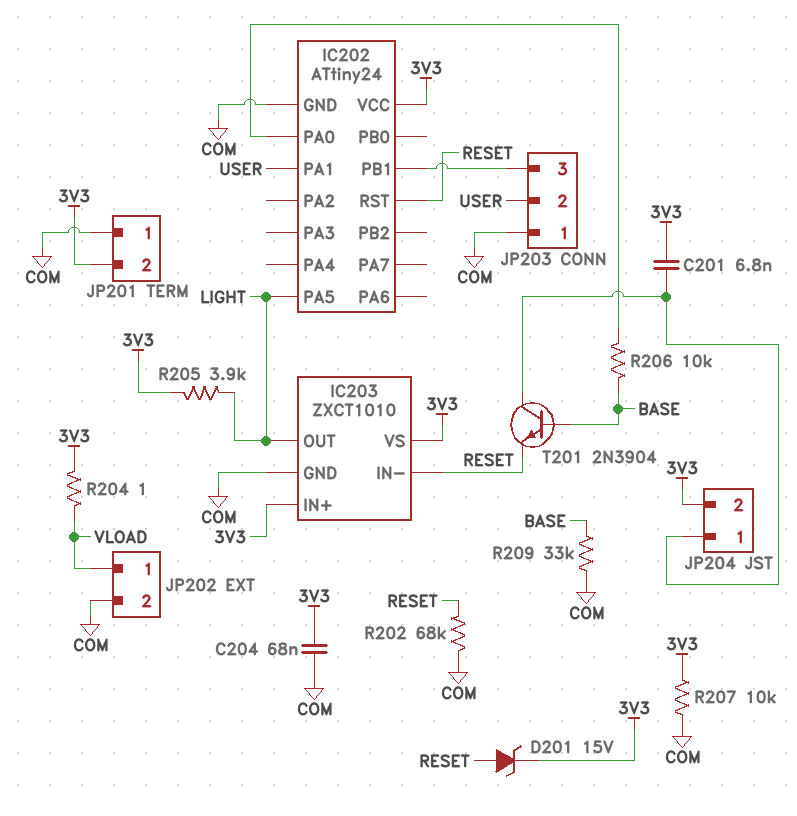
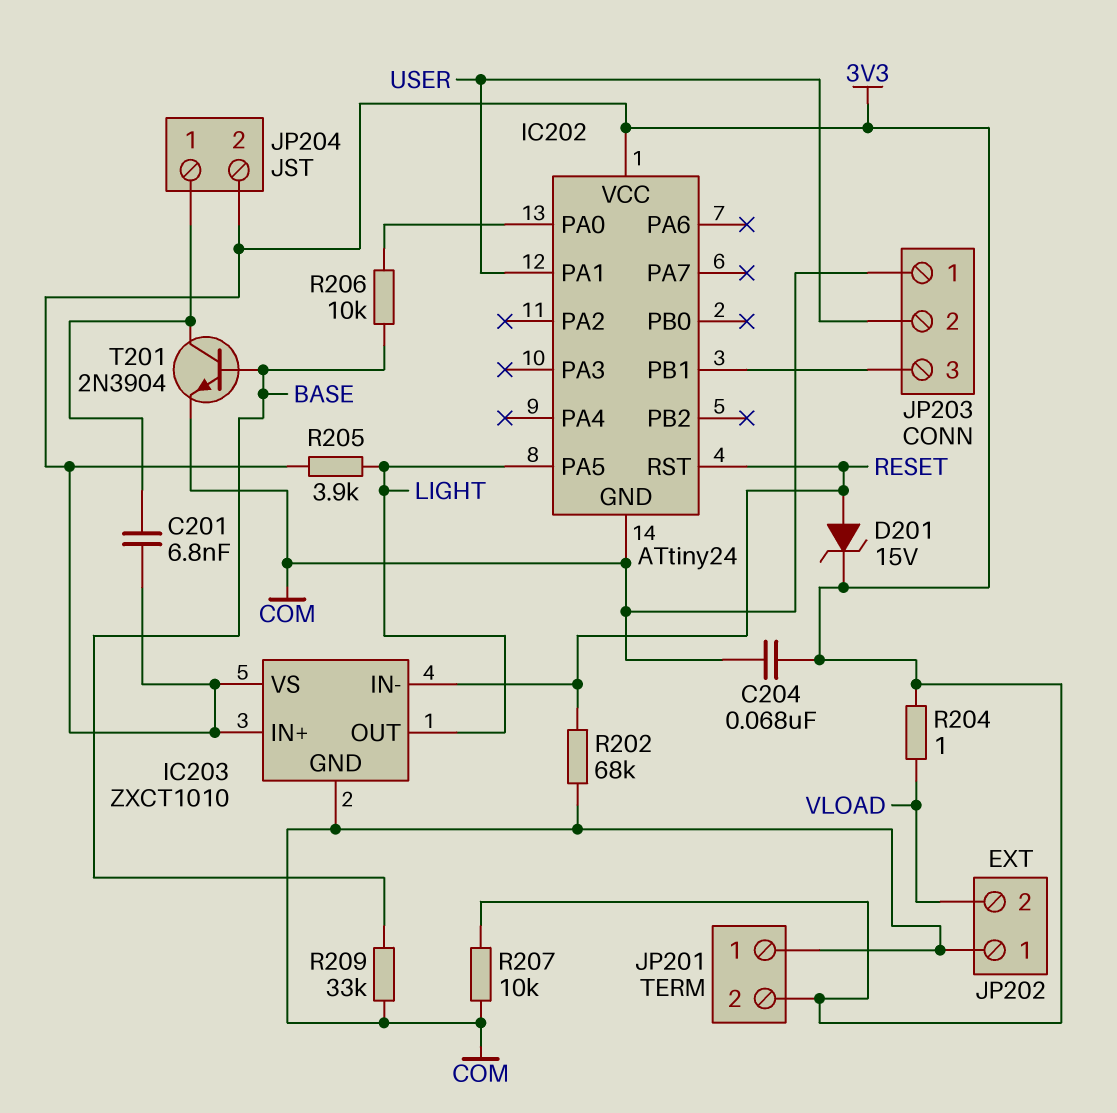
JP202 pin 1: VLOAD -> COM
JP202 pin 2: COM -> VLOAD
T201: NPN 2N3904 (B BASE, C JP204/1, E RESET) -> NPN 2N3904 (B BASE, C JP204/1, E COM)

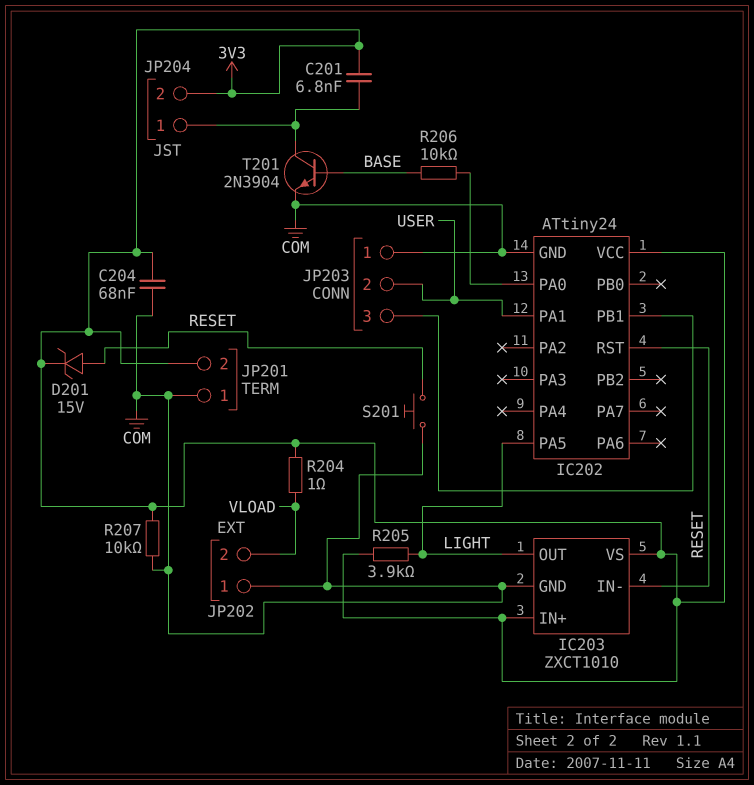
R202: 68k (COM, RESET) -> none
R209: 33k (BASE, COM) -> none
S201: none -> button (COM, RESET)

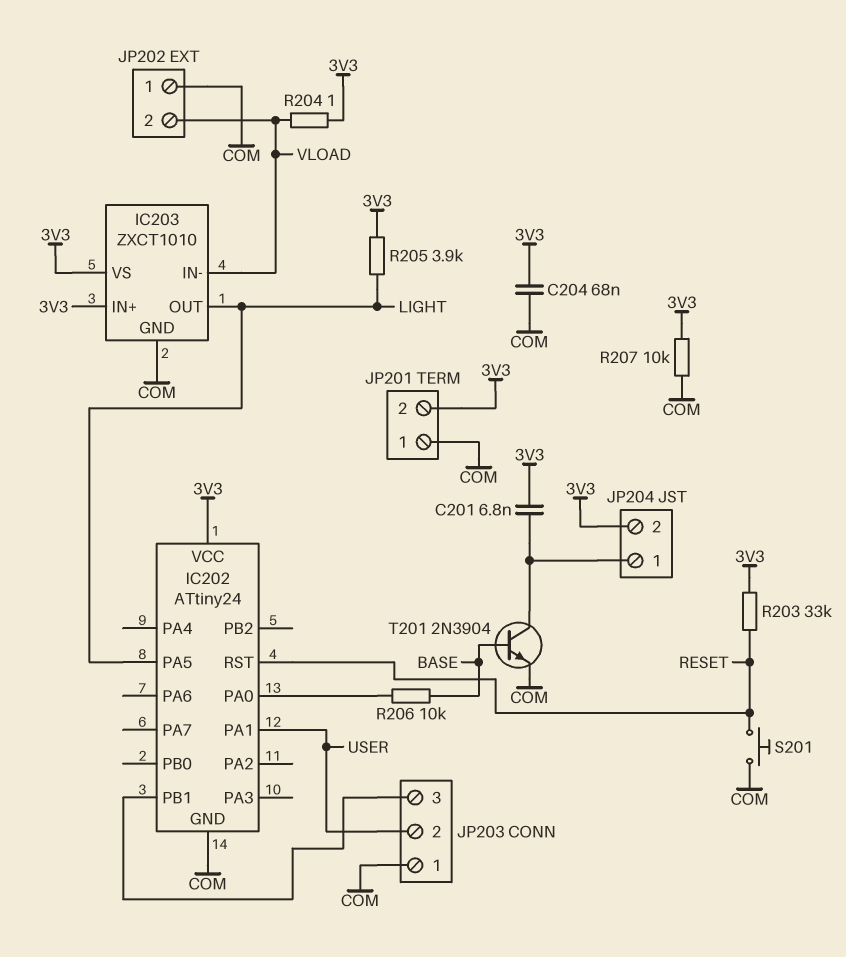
D201: zener 15V (A RESET, K 3V3) -> none
IC203 pin IN-: RESET -> VLOAD
R203: none -> 33k (3V3, RESET)

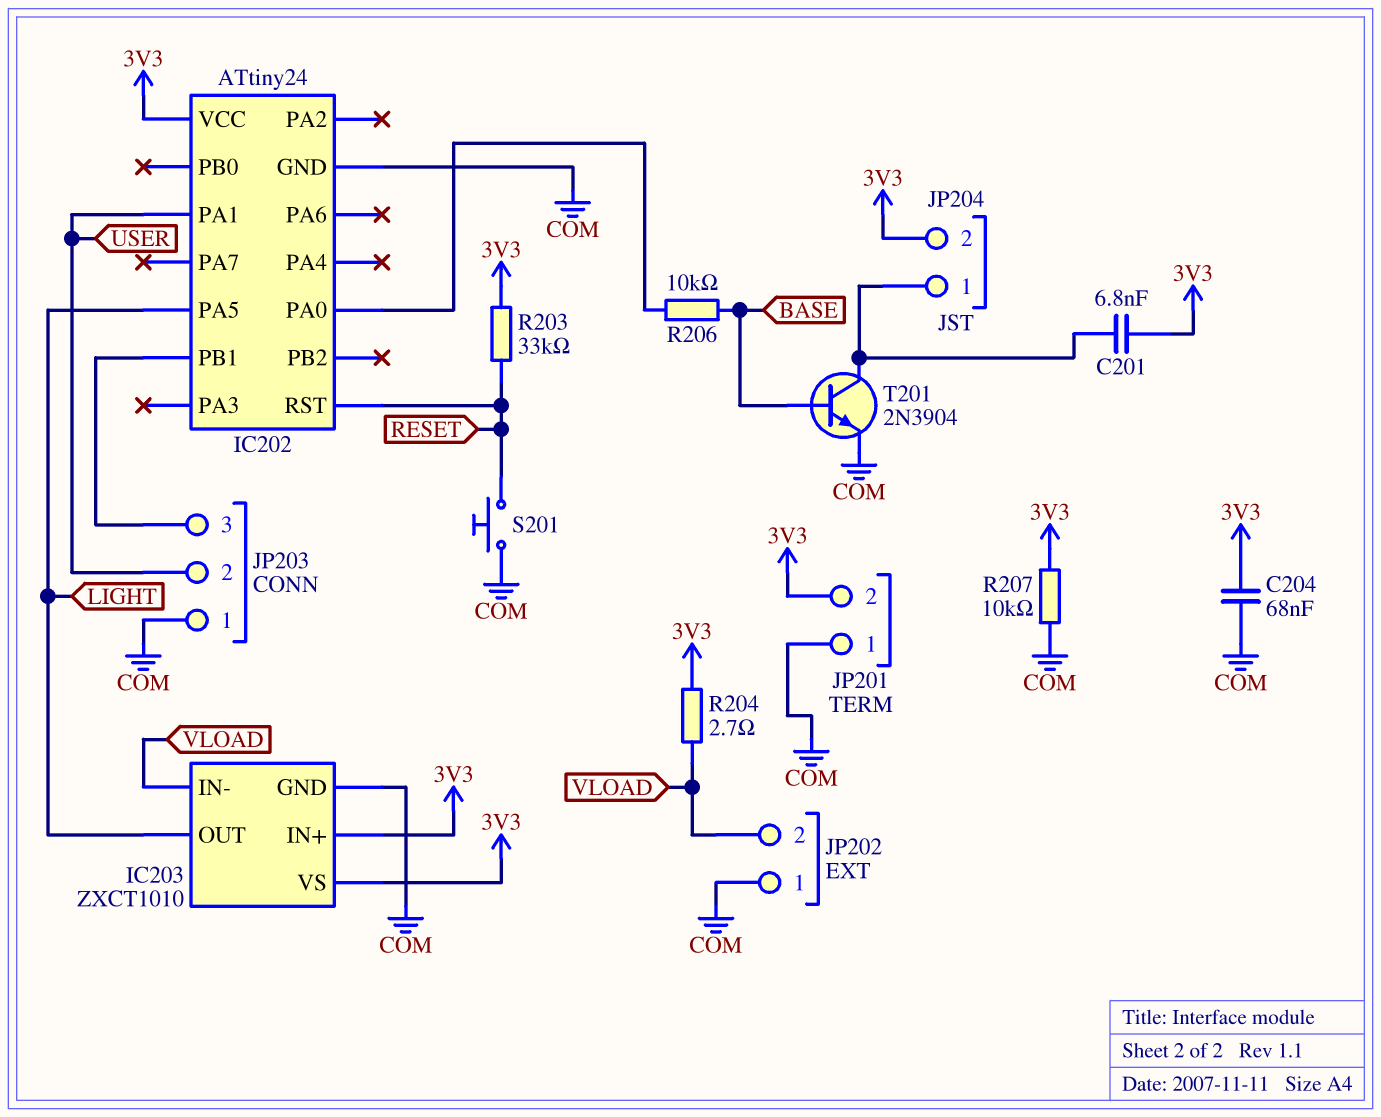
R204: 1 (3V3, VLOAD) -> 2.7 (3V3, VLOAD)
R205: 3.9k (3V3, LIGHT) -> none

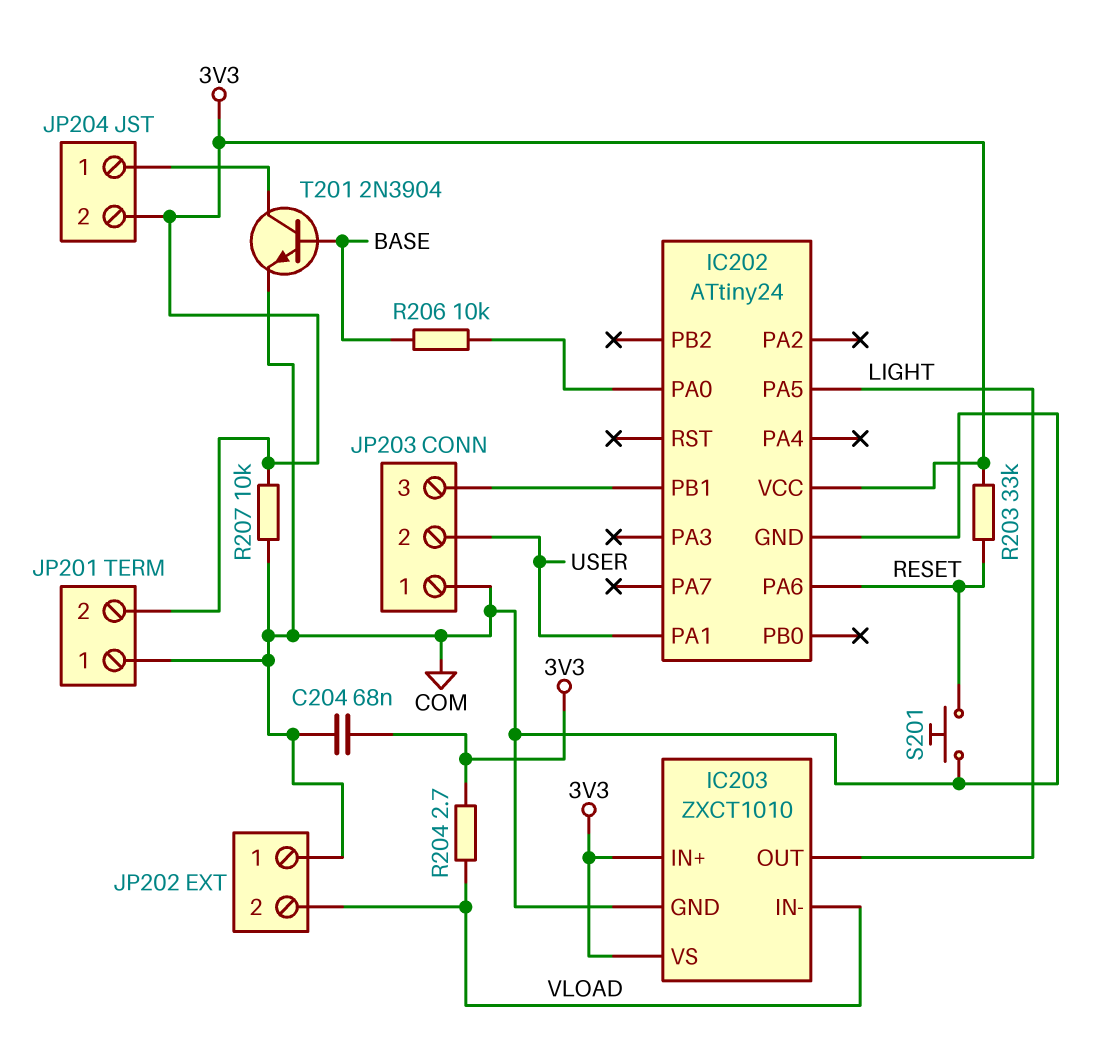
C201: 6.8nF (3V3, JP204/1) -> none
IC202 pin PA6: none -> RESET
IC202 pin RST: RESET -> none

